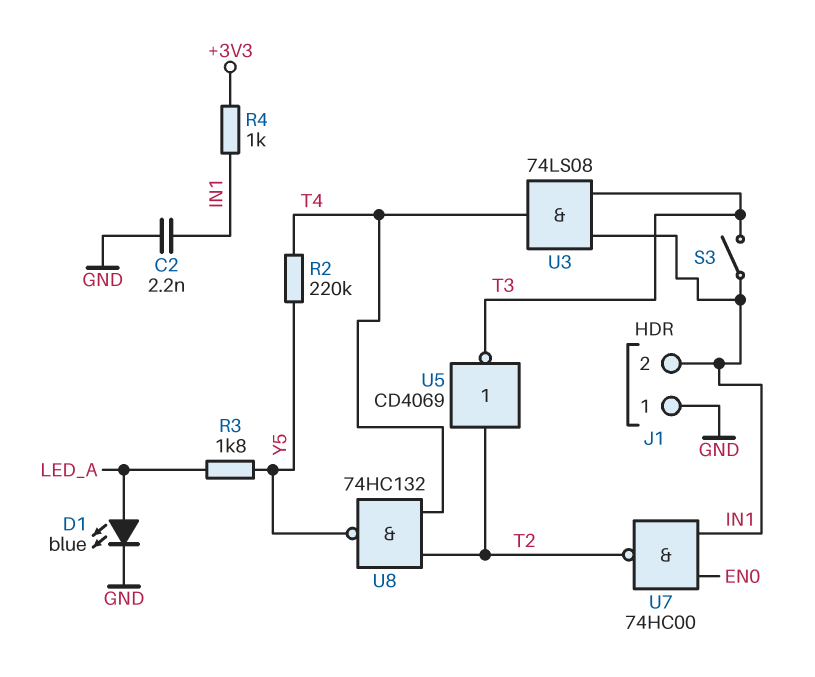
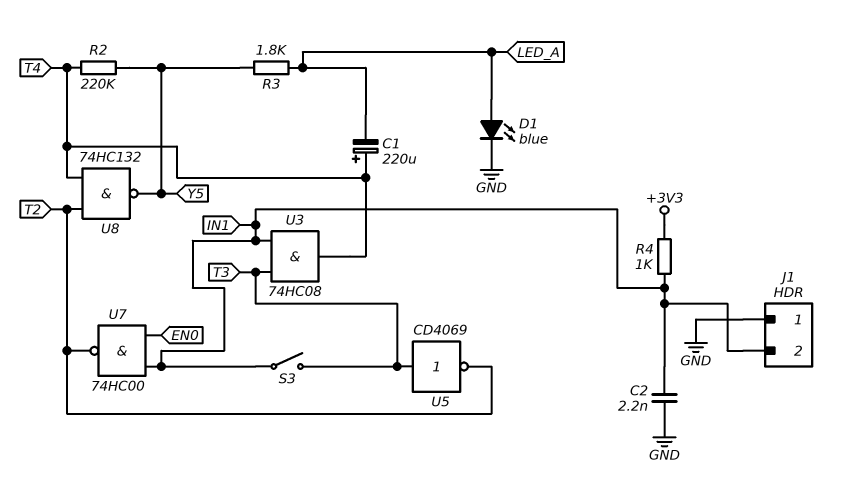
C1: none -> 220uF (plus T4, minus LED_A)
U3: AND 74LS08 (in IN1, in T3, out T4) -> AND 74HC08 (in IN1, in T3, out T4)
U5: NOT CD4069 (in T2, out T3) -> NOT CD4069 (in T3, out T2)

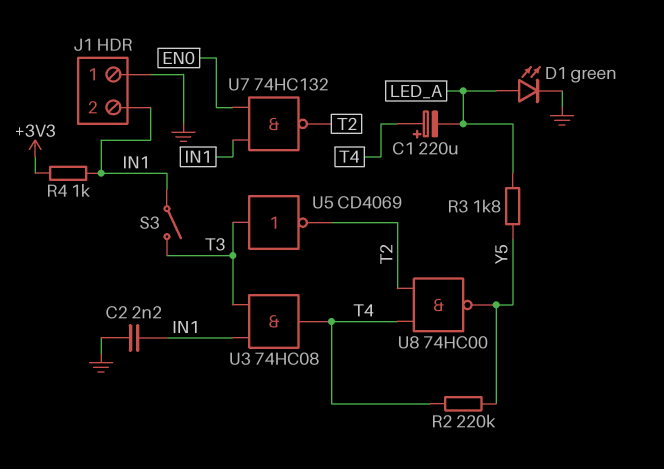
D1: LED blue (A LED_A, K GND) -> LED green (A LED_A, K GND)
U7: NAND 74HC00 (in EN0, in IN1, out T2) -> NAND 74HC132 (in EN0, in IN1, out T2)
U8: NAND 74HC132 (in T2, in T4, out Y5) -> NAND 74HC00 (in T2, in T4, out Y5)

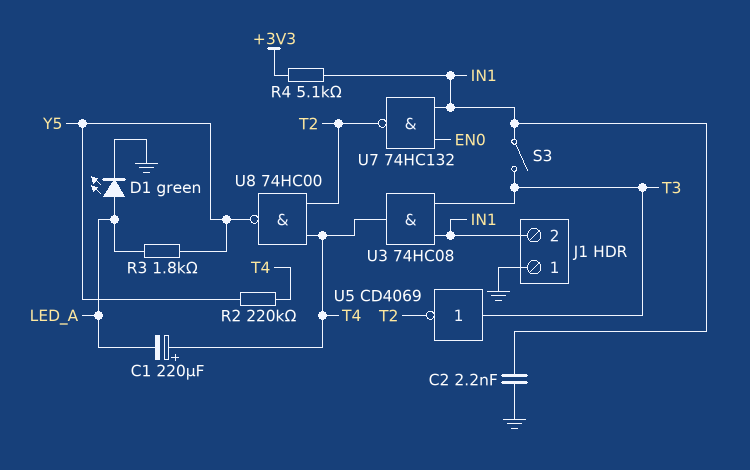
R4: 1k (+3V3, IN1) -> 5.1k (+3V3, IN1)

